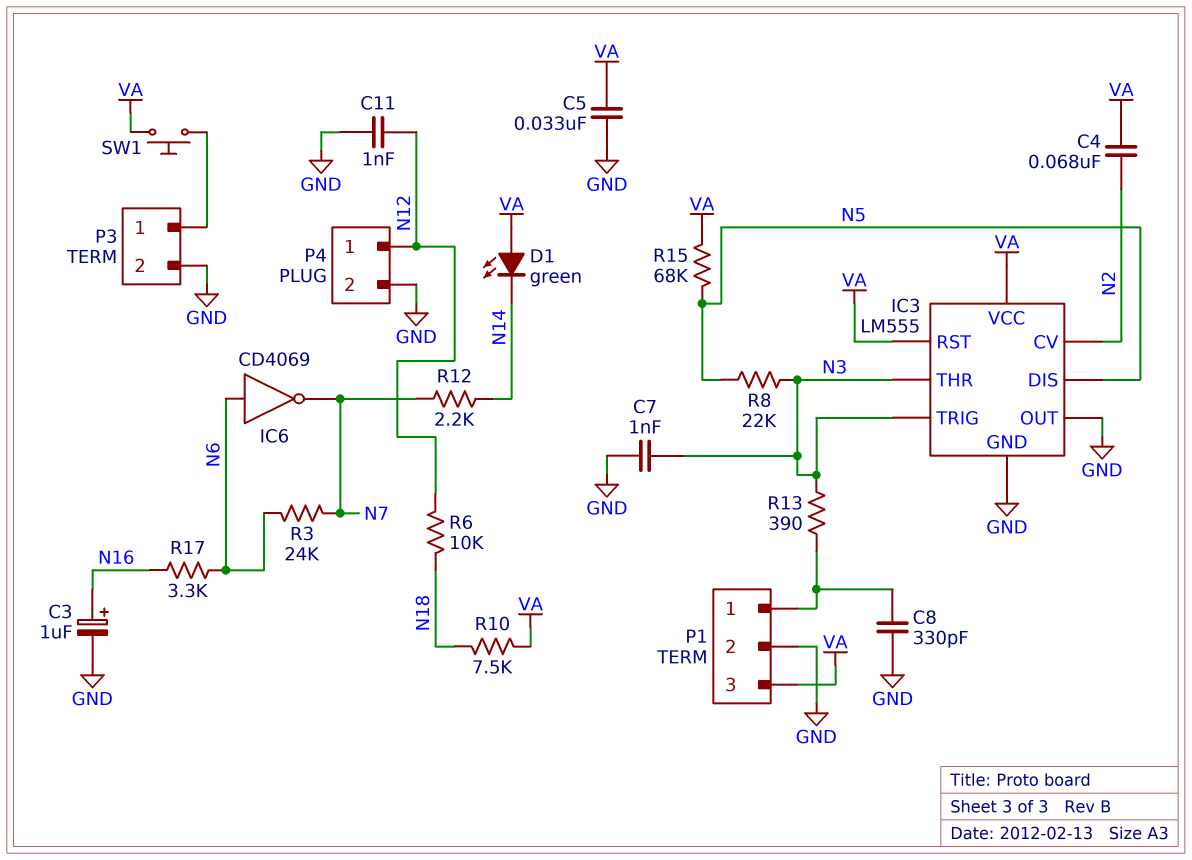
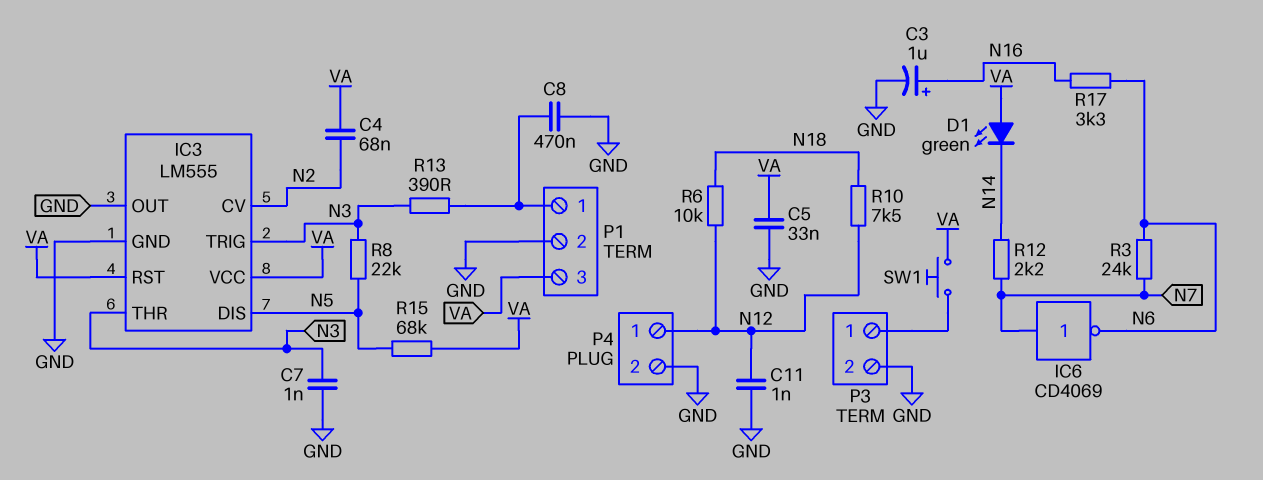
C8: 330pF (GND, P1/1) -> 470nF (GND, P1/1)
IC6: NOT CD4069 (in N6, out N7) -> NOT CD4069 (in N7, out N6)
R10: 7.5k (N18, VA) -> 7.5k (N12, N18)

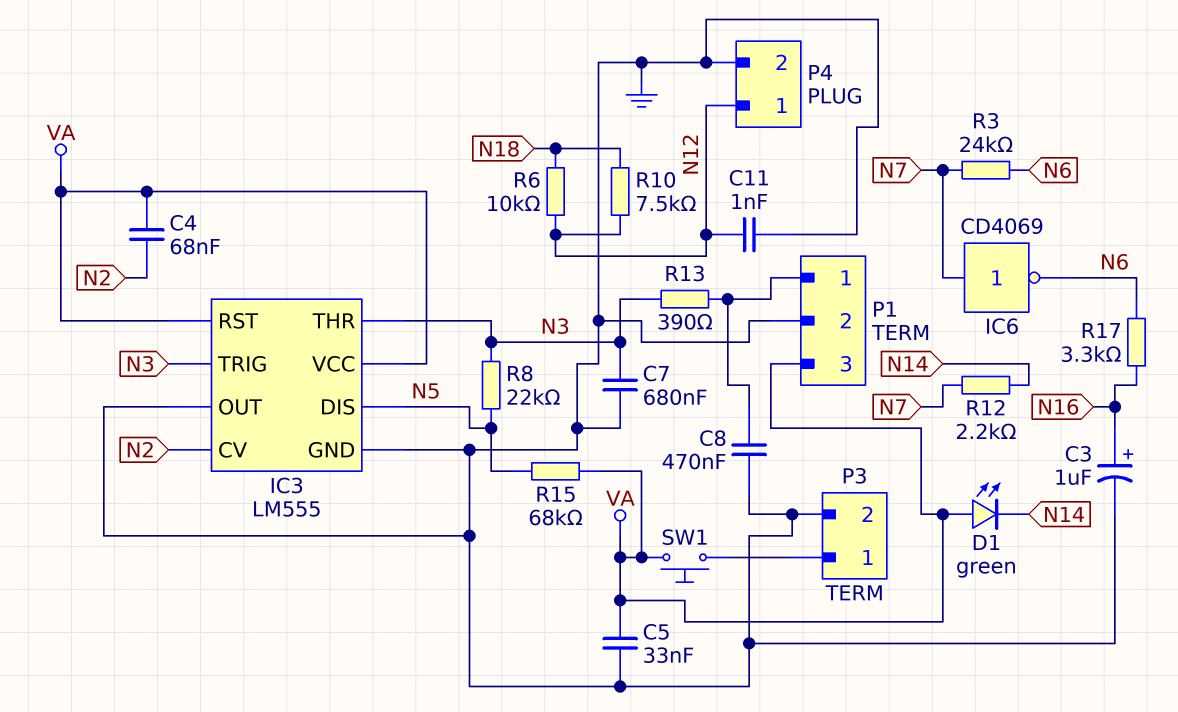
C7: 1nF (GND, N3) -> 680nF (GND, N3)

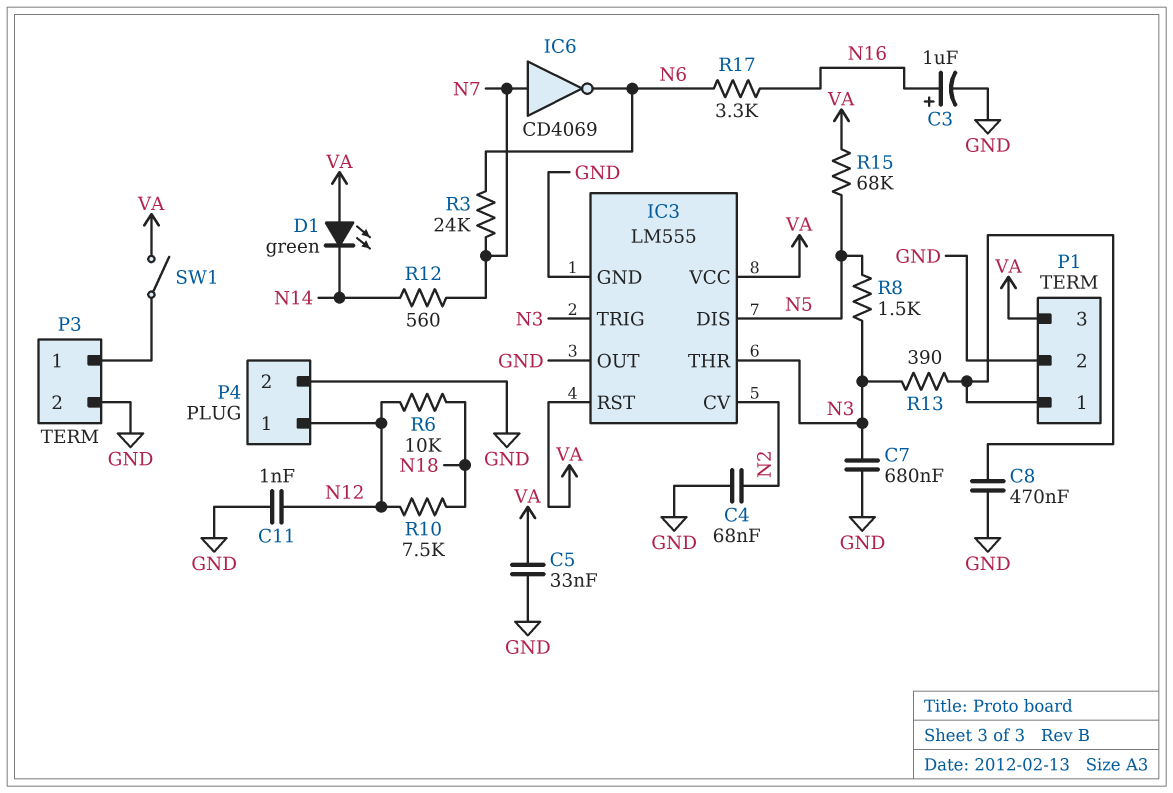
C4: 68nF (N2, VA) -> 68nF (GND, N2)
R8: 22k (N3, N5) -> 1.5k (N3, N5)
R12: 2.2k (N7, N14) -> 560 (N7, N14)
SW1: button (P3/1, VA) -> switch (P3/1, VA)

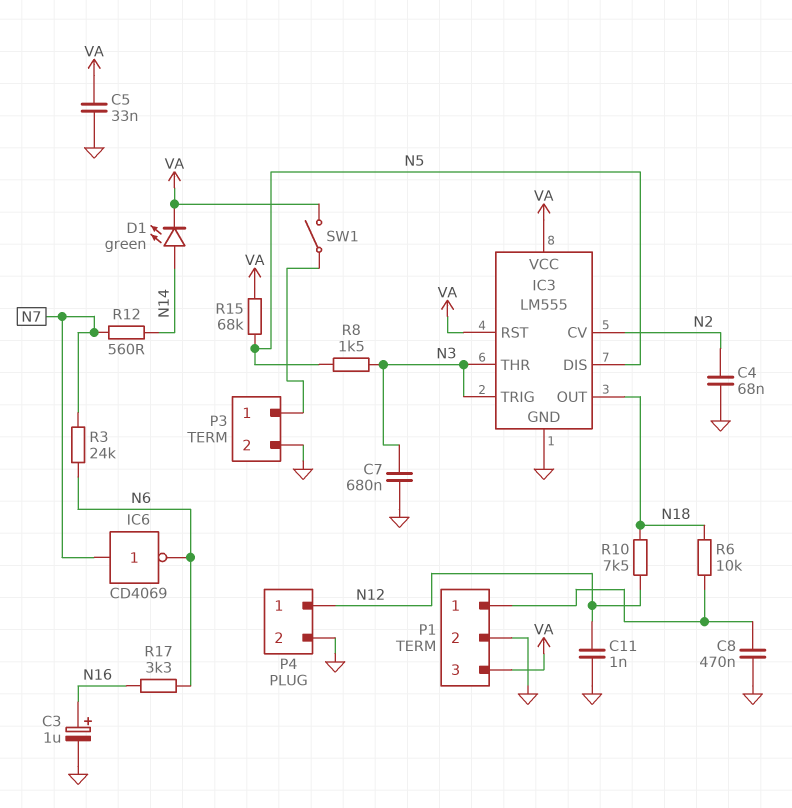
D1: LED green (A VA, K N14) -> LED green (A N14, K VA)
IC3 pin OUT: GND -> N18
R6: 10k (N12, N18) -> 10k (N18, P1/1)
R13: 390 (N3, P1/1) -> none

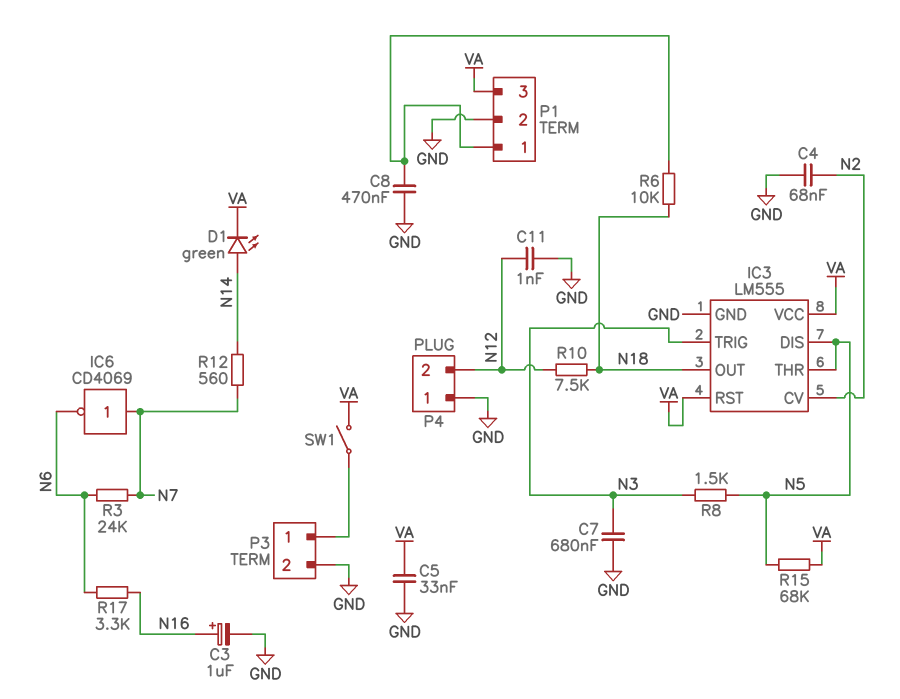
IC3 pin THR: N3 -> N5
P4 pin 1: N12 -> GND
P4 pin 2: GND -> N12

